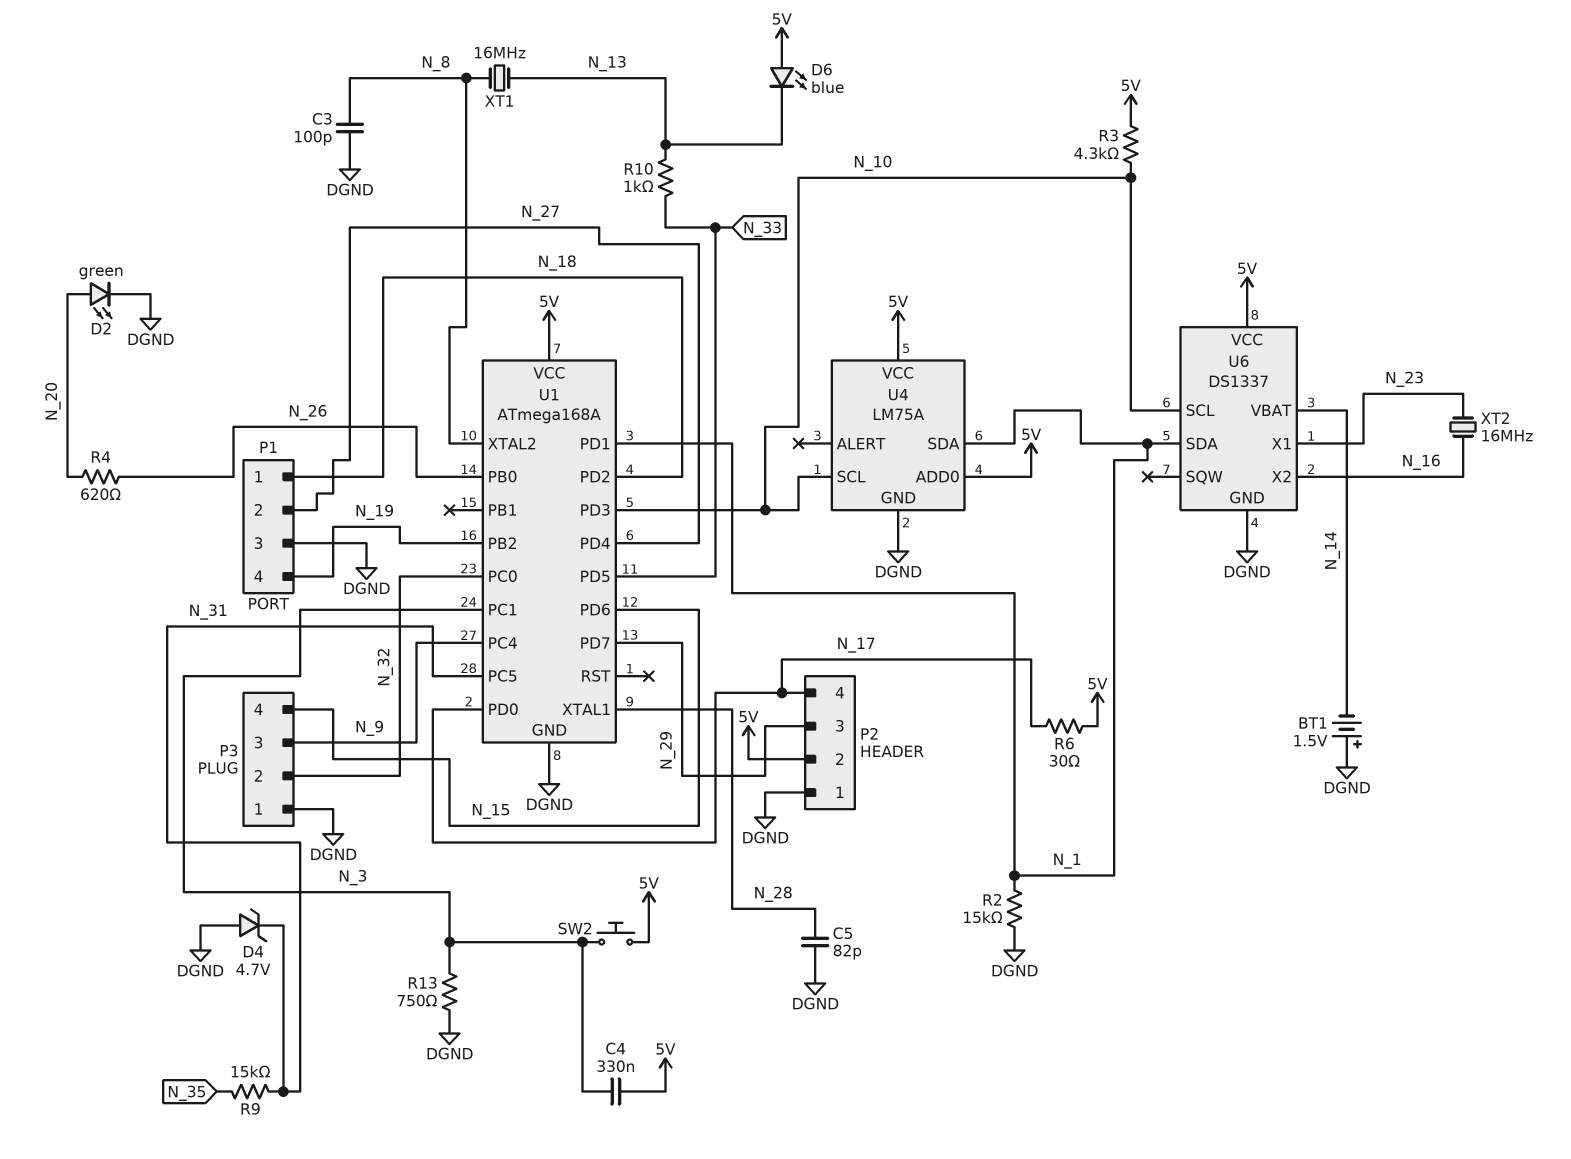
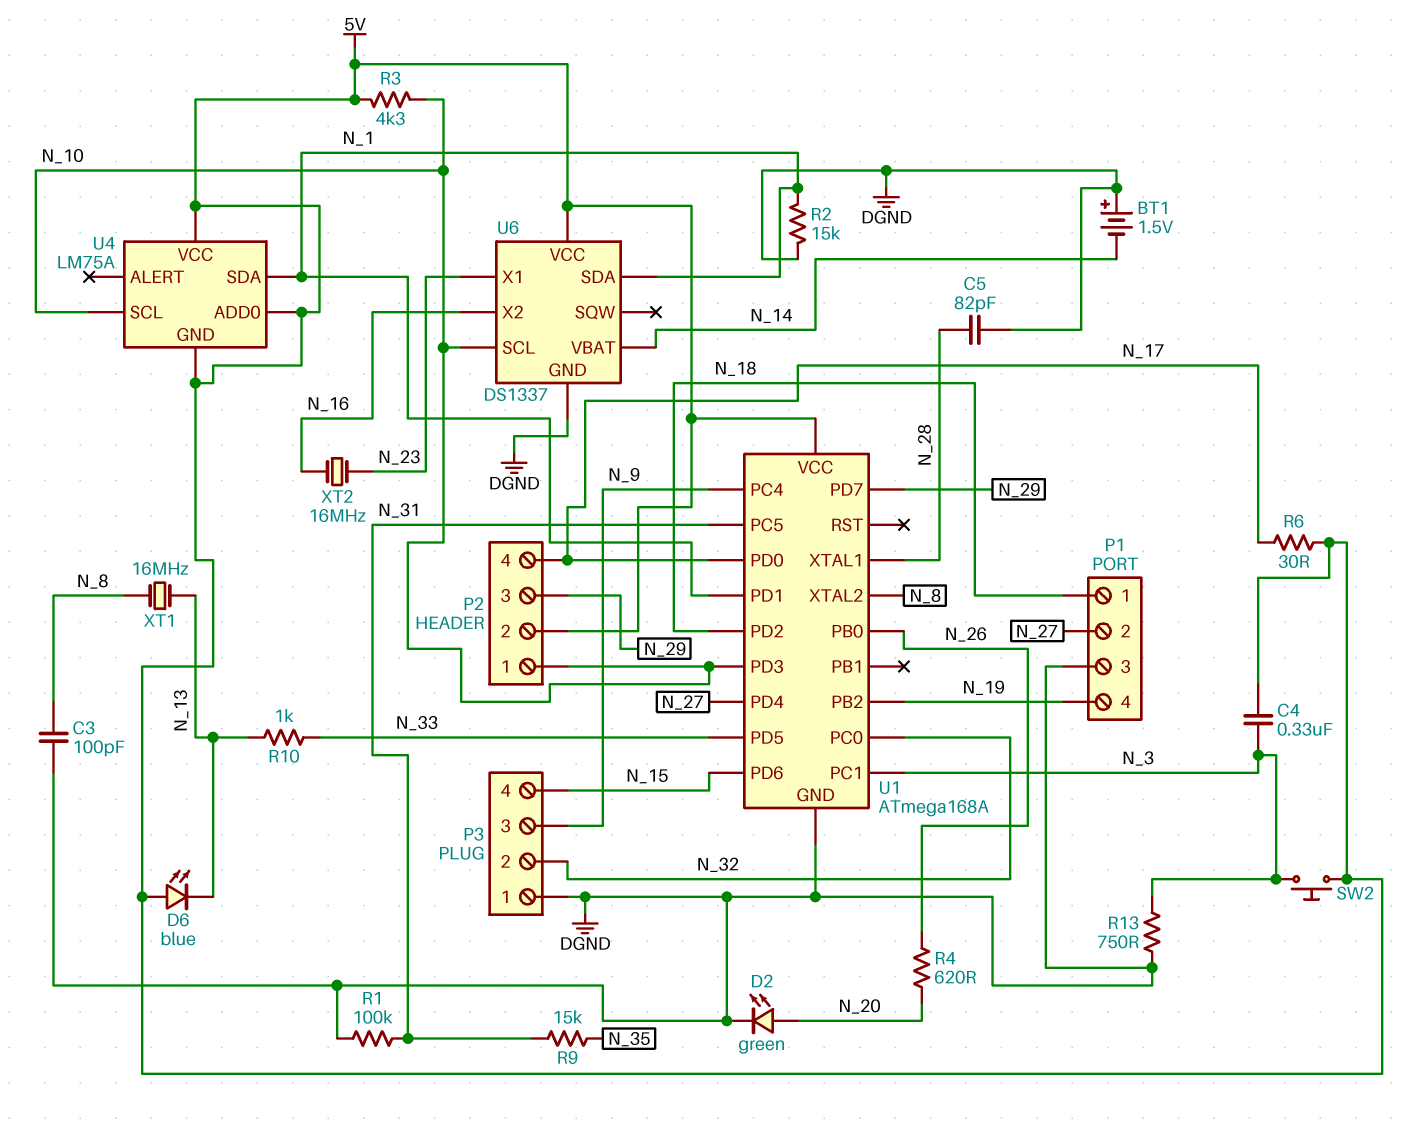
D4: zener 4.7V (A DGND, K N_31) -> none
P2 pin 1: DGND -> N_10
R1: none -> 100k (DGND, N_31)
U4 pin GND: DGND -> 5V

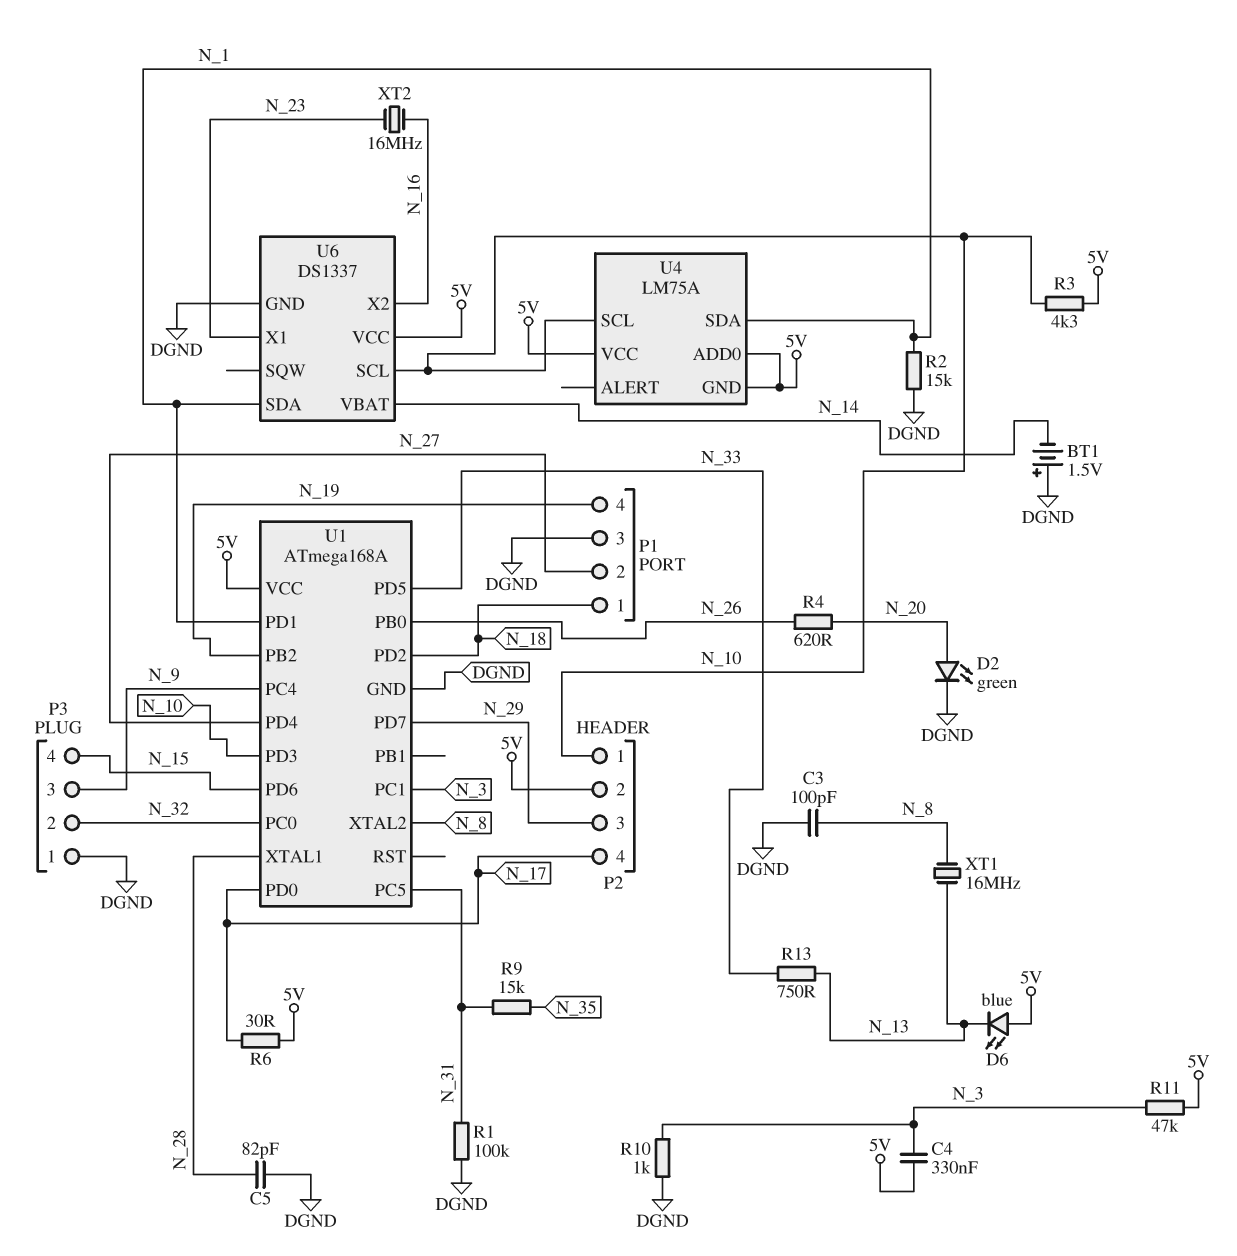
R10: 1k (N_13, N_33) -> 1k (DGND, N_3)
R11: none -> 47k (5V, N_3)
R13: 750 (DGND, N_3) -> 750 (N_13, N_33)
SW2: button (5V, N_3) -> none

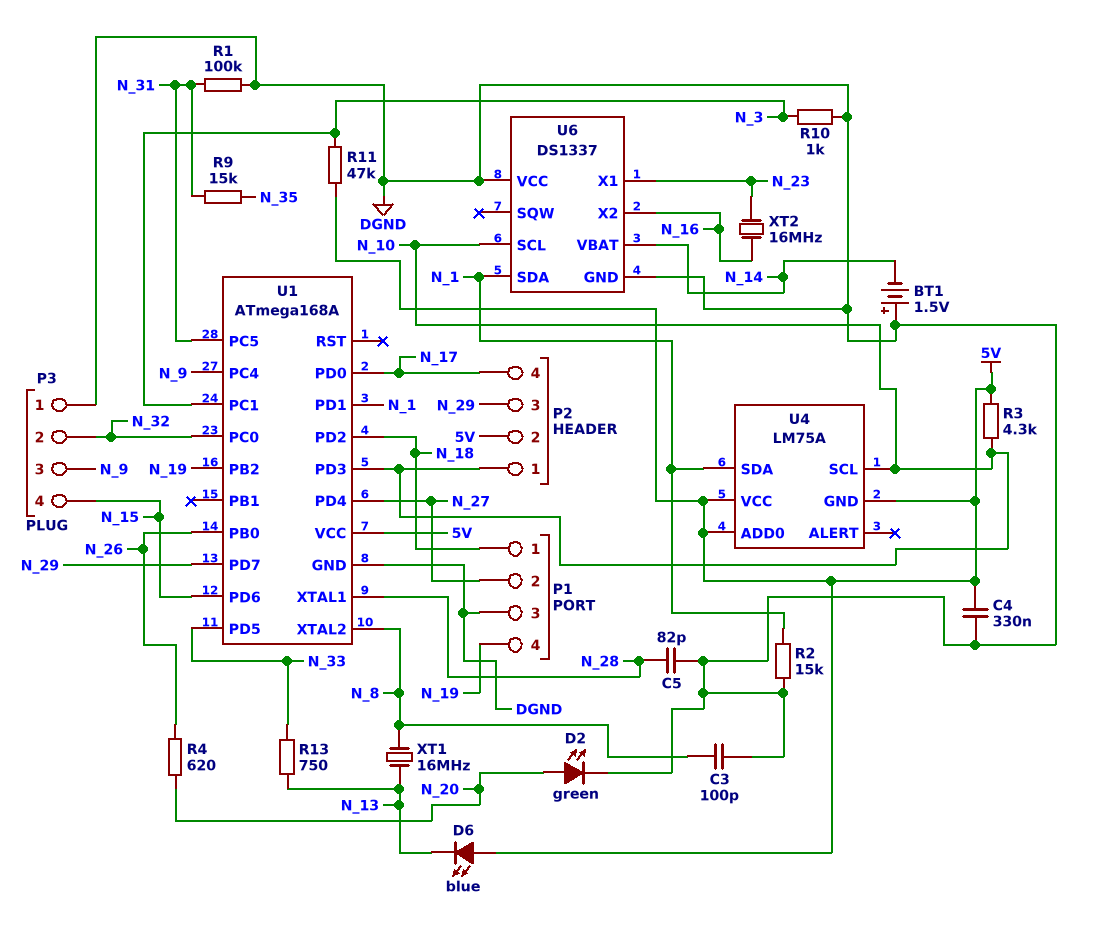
C4: 330nF (5V, N_3) -> 330nF (5V, DGND)
R6: 30 (5V, N_17) -> none
U6 pin VCC: 5V -> DGND

